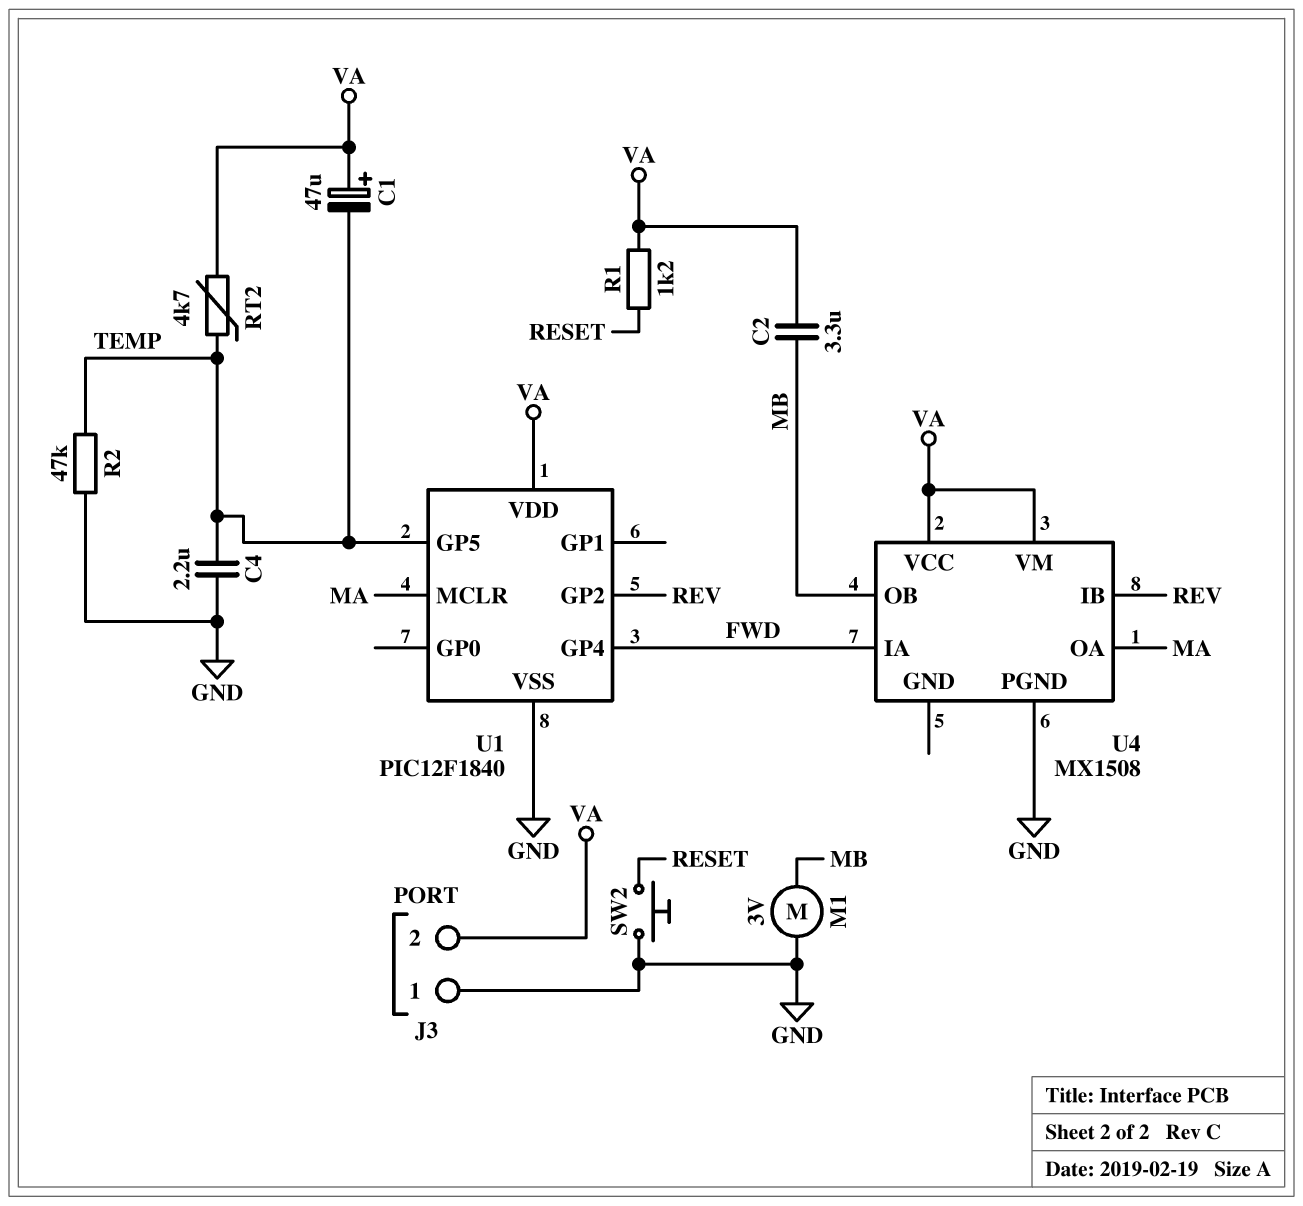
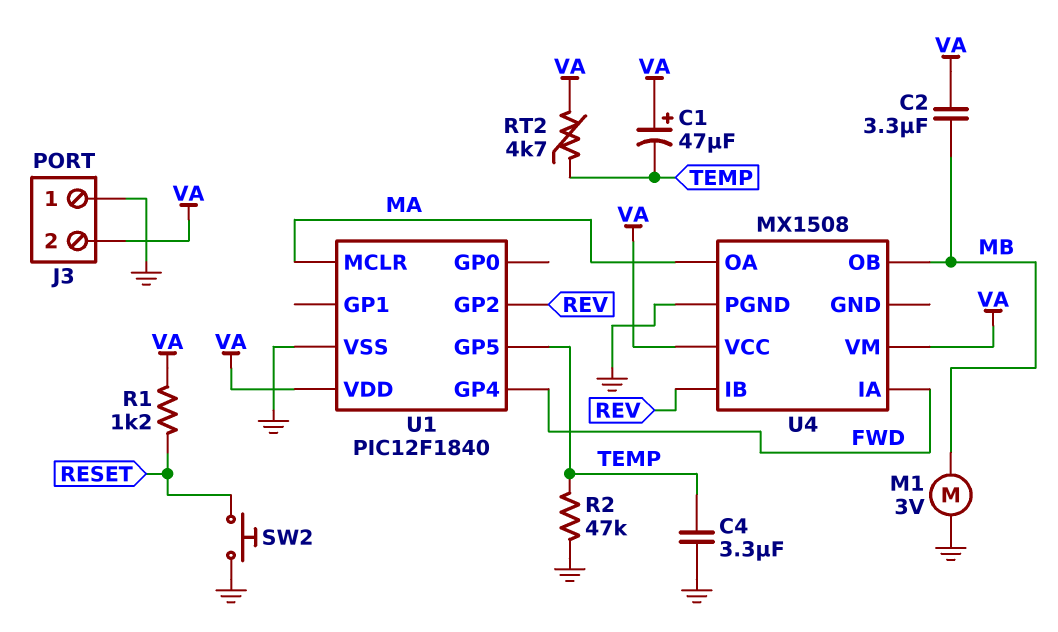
C4: 2.2uF (GND, TEMP) -> 3.3uF (GND, TEMP)

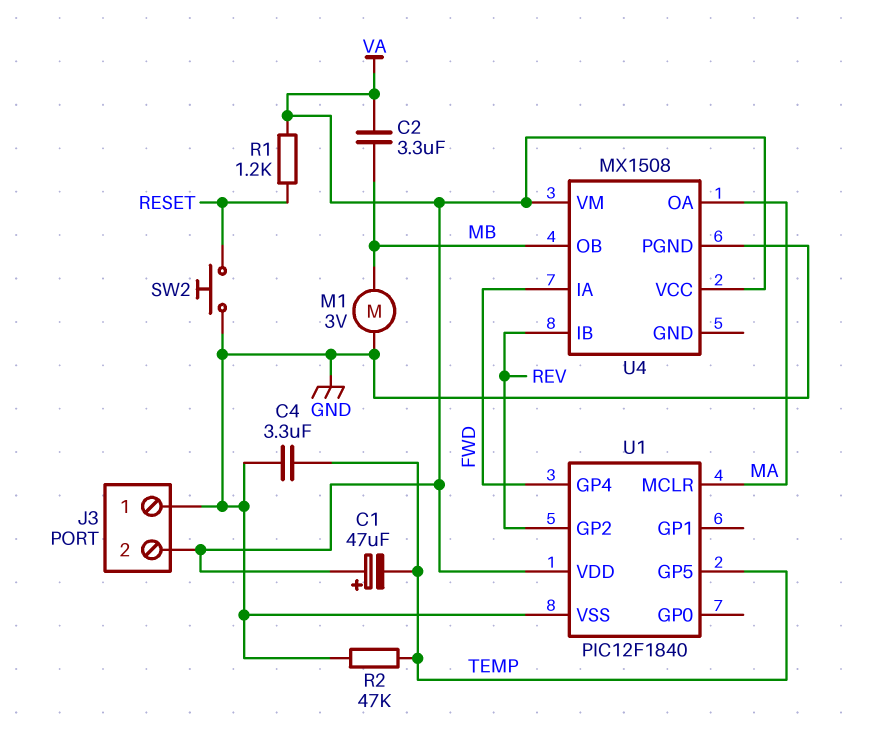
RT2: 4.7k (TEMP, VA) -> none

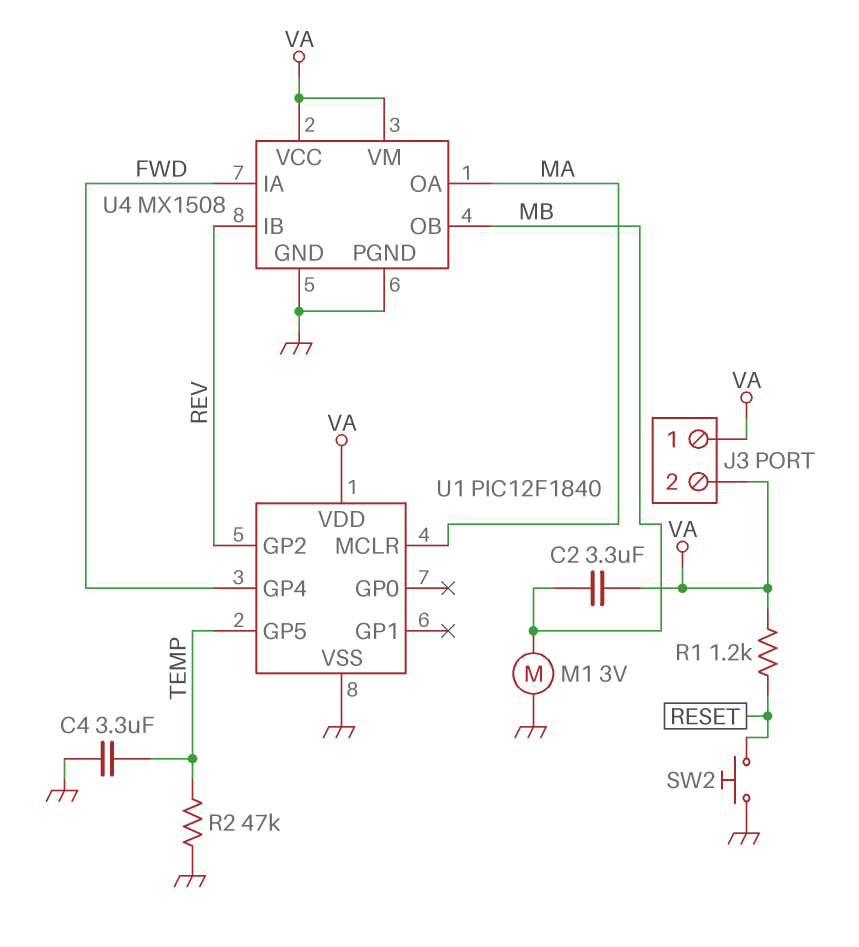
C1: 47uF (plus VA, minus TEMP) -> none
J3 pin 1: GND -> VA
U4 pin GND: none -> GND

